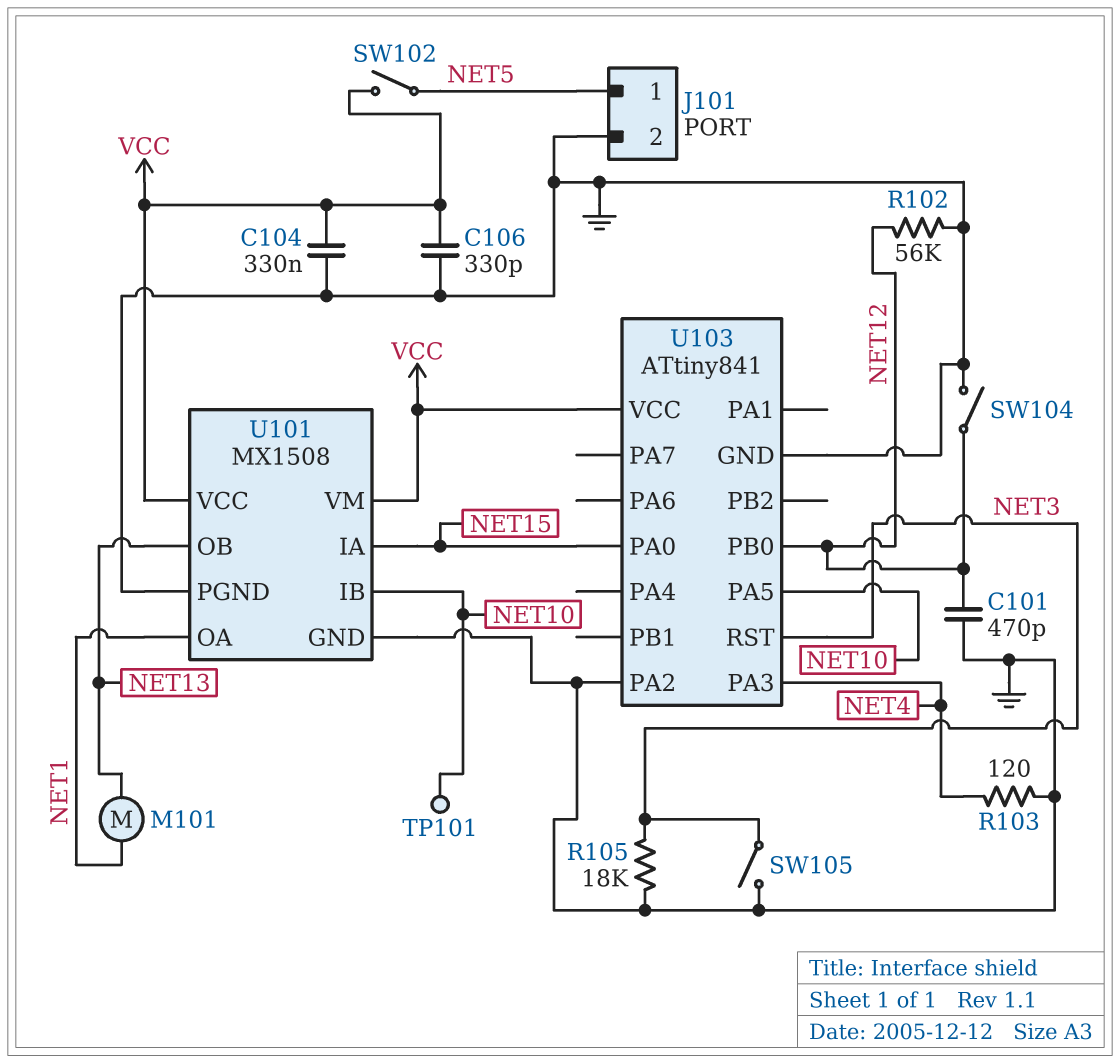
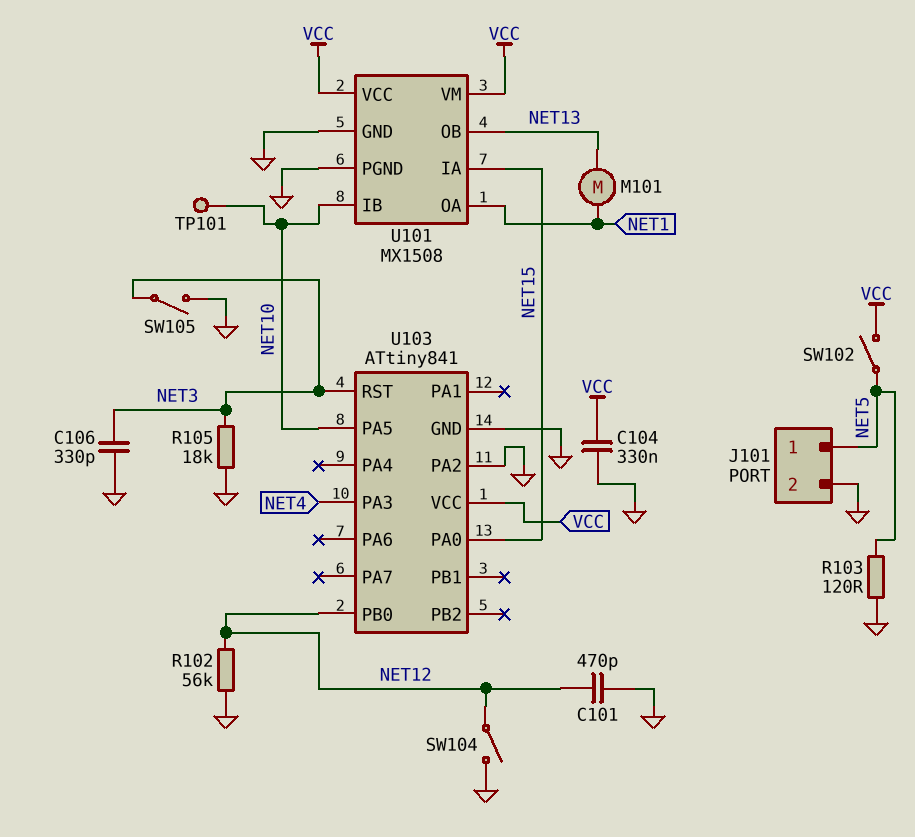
C106: 330pF (GND, VCC) -> 330pF (GND, NET3)
R103: 120 (GND, NET4) -> 120 (GND, NET5)

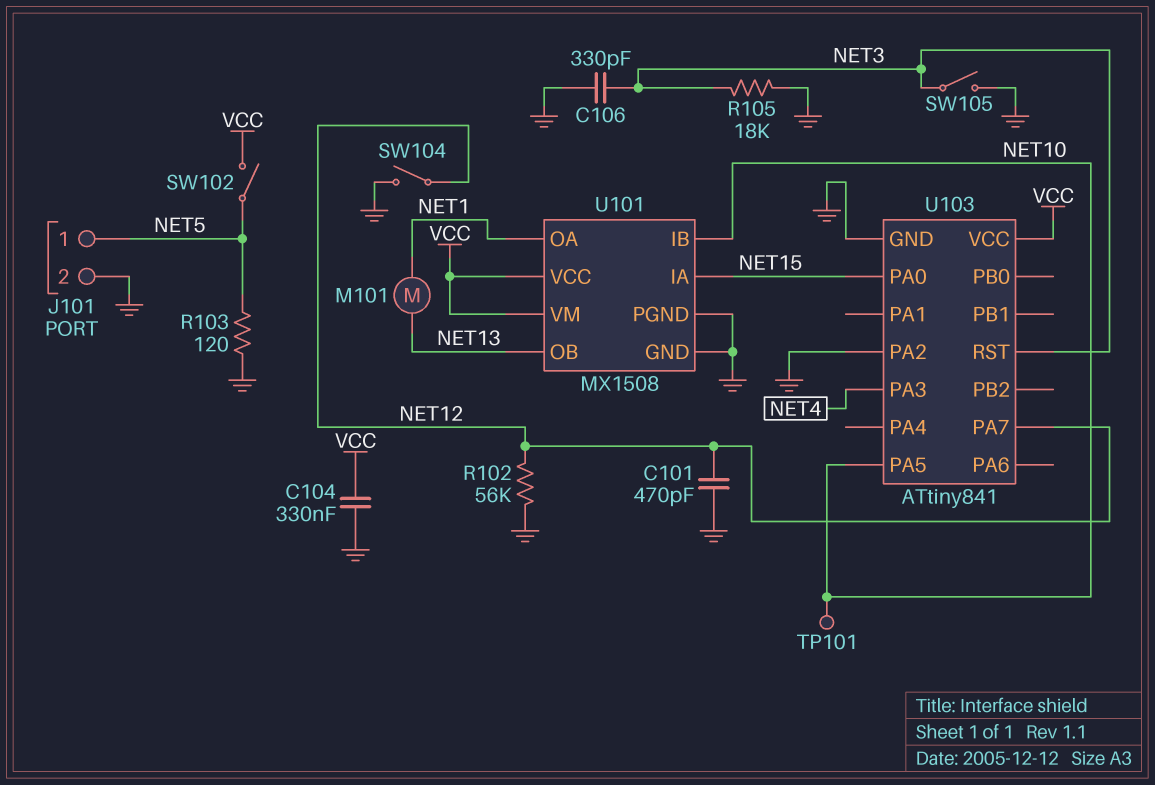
U103 pin PA7: none -> NET12
U103 pin PB0: NET12 -> none

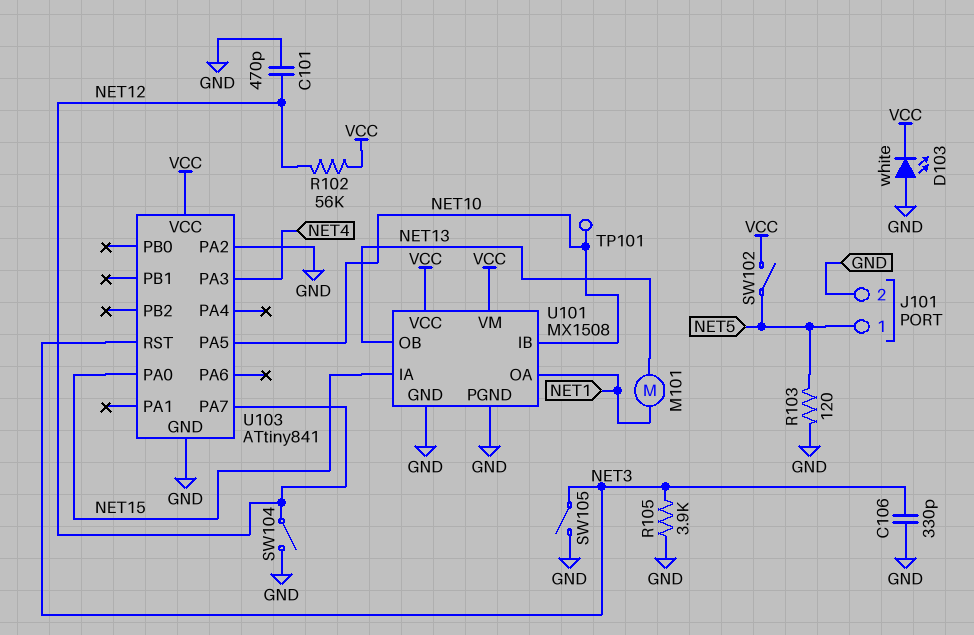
C104: 330nF (GND, VCC) -> none
D103: none -> LED white (A GND, K VCC)
R102: 56k (GND, NET12) -> 56k (NET12, VCC)
R105: 18k (GND, NET3) -> 3.9k (GND, NET3)

